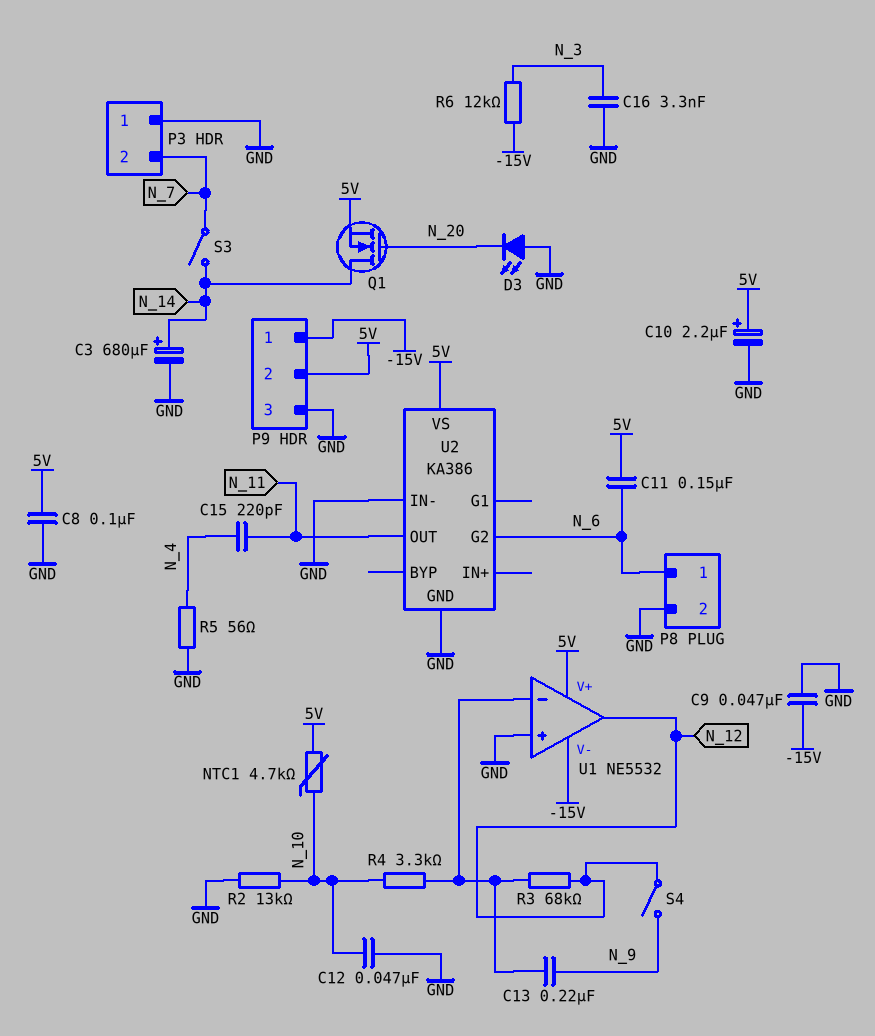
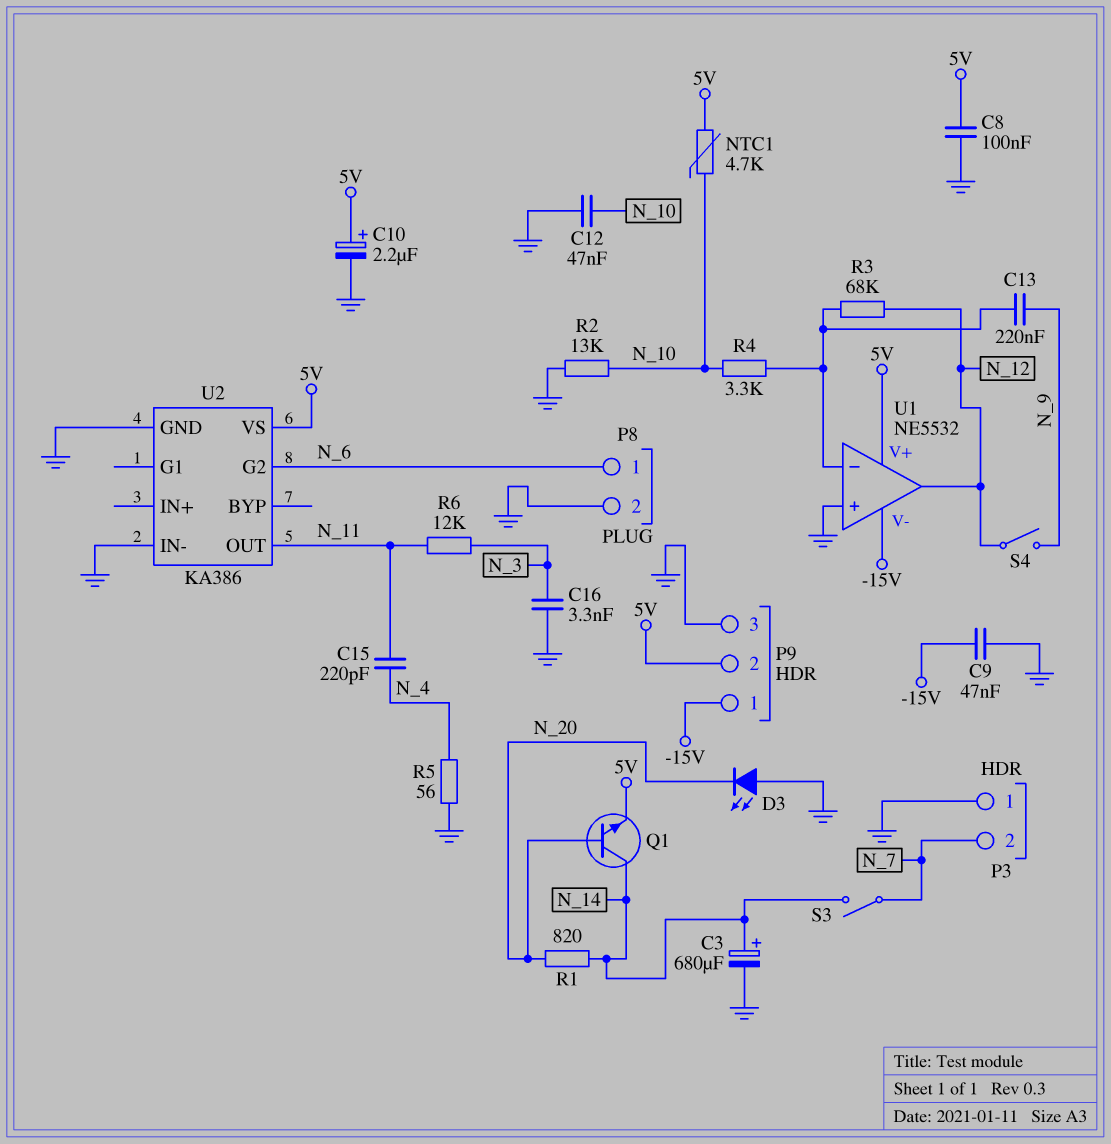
C11: 150nF (5V, N_6) -> none
Q1: NMOS (G N_20, D N_14, S 5V) -> NPN (B N_20, C N_14, E 5V)
R1: none -> 820 (N_14, N_20)
R6: 12k (-15V, N_3) -> 12k (N_3, N_11)

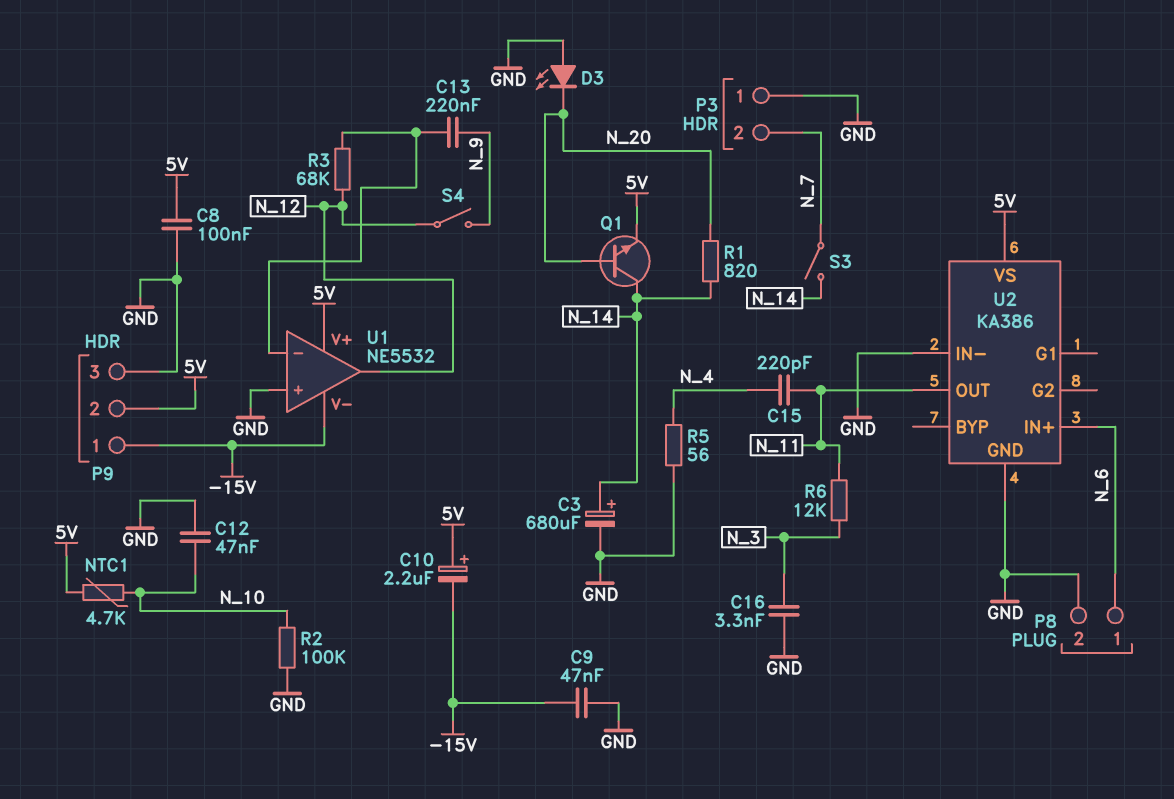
C10: 2.2uF (plus 5V, minus GND) -> 2.2uF (plus 5V, minus -15V)
R2: 13k (GND, N_10) -> 100k (GND, N_10)
R4: 3.3k (N_10, U1/in-) -> none
U2 pin G2: N_6 -> none
U2 pin IN+: none -> N_6

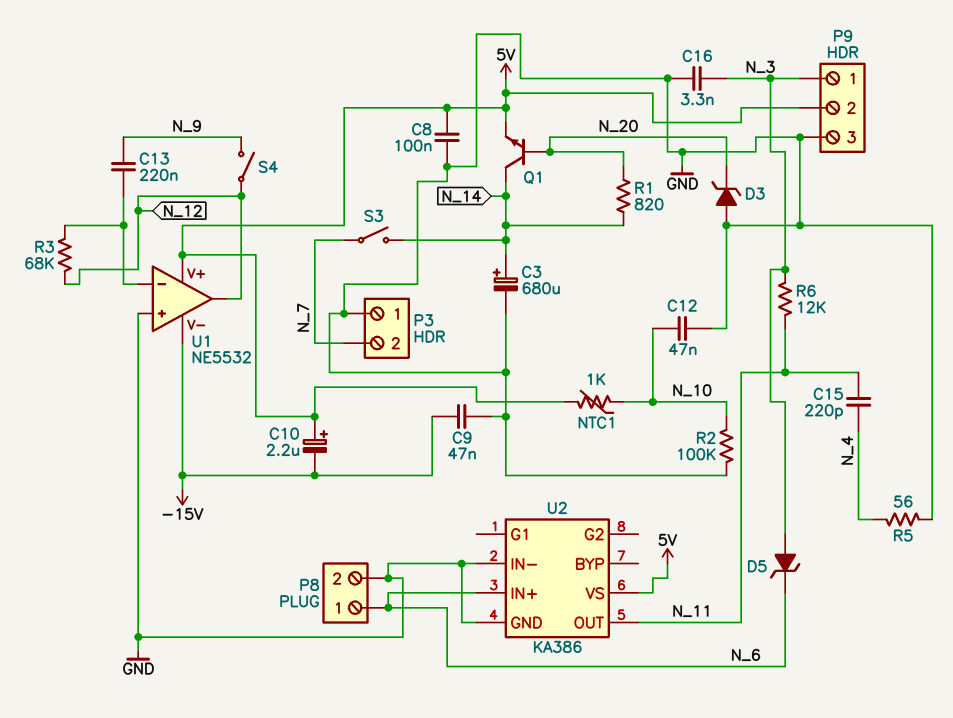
D3: LED (A GND, K N_20) -> zener (A GND, K N_20)
D5: none -> zener (A N_3, K N_6)
NTC1: 4.7k (5V, N_10) -> 1k (5V, N_10)
P9 pin 1: -15V -> N_3

